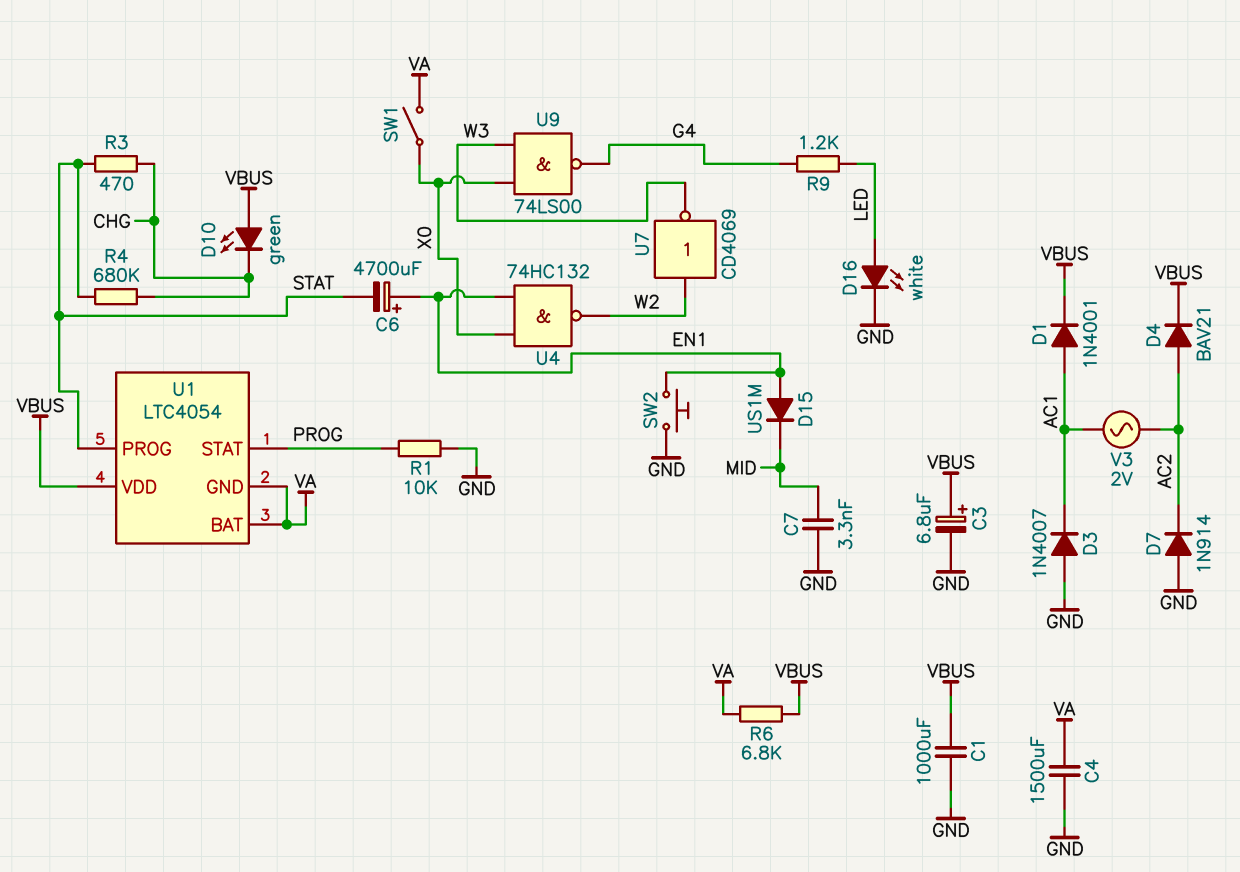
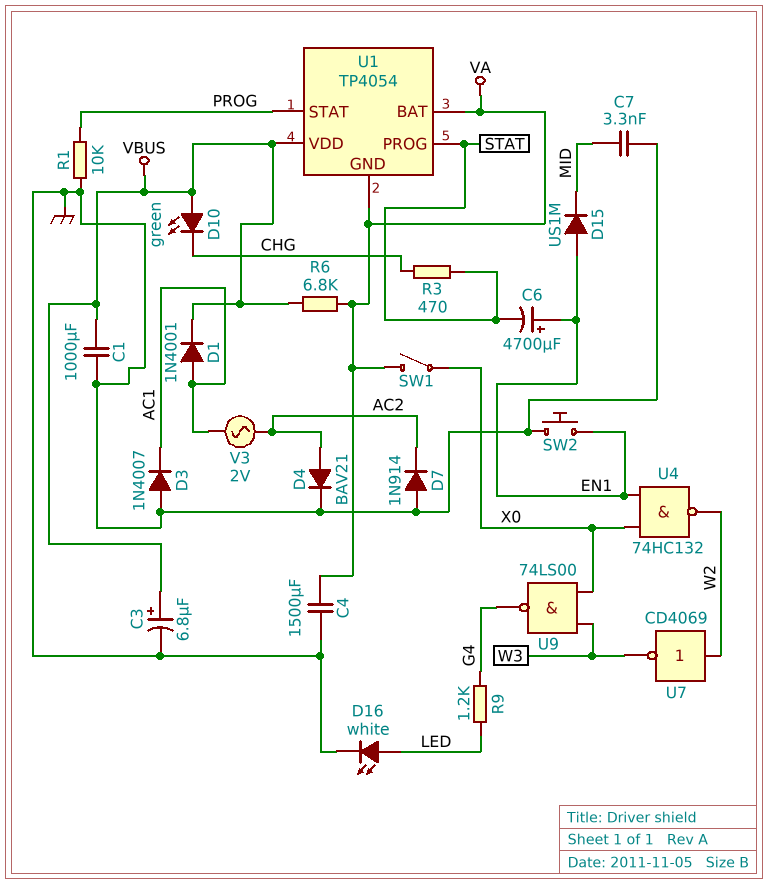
D4: diode BAV21 (A AC2, K VBUS) -> diode BAV21 (A AC2, K GND)
R4: 680k (CHG, STAT) -> none
U1: LTC4054 -> TP4054

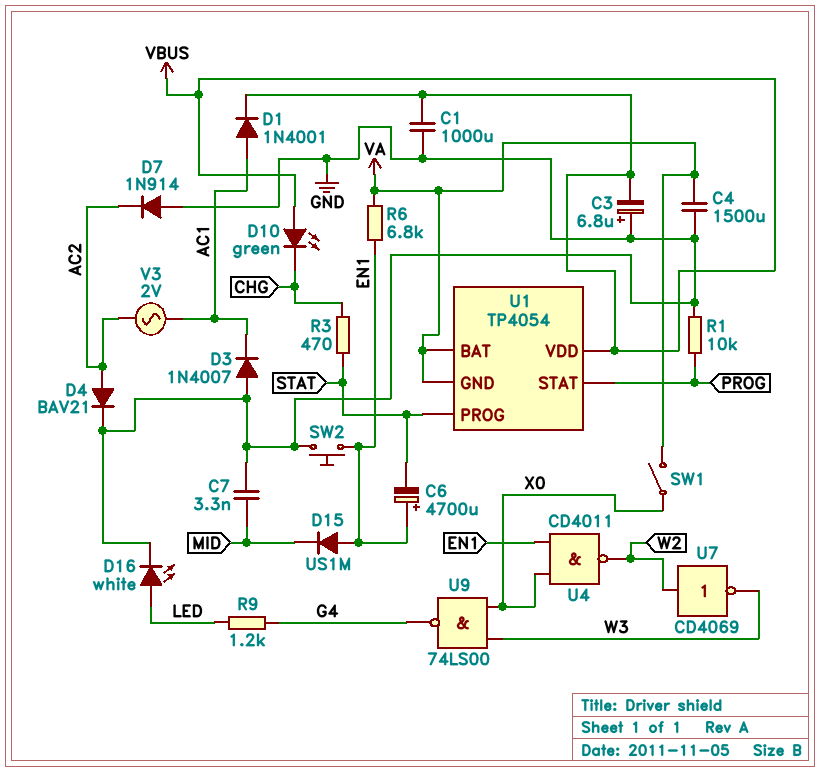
C3: 6.8uF (plus VBUS, minus GND) -> 6.8uF (plus GND, minus VBUS)
R6: 6.8k (VA, VBUS) -> 6.8k (EN1, VA)
U4: NAND 74HC132 (in EN1, in X0, out W2) -> NAND CD4011 (in EN1, in X0, out W2)

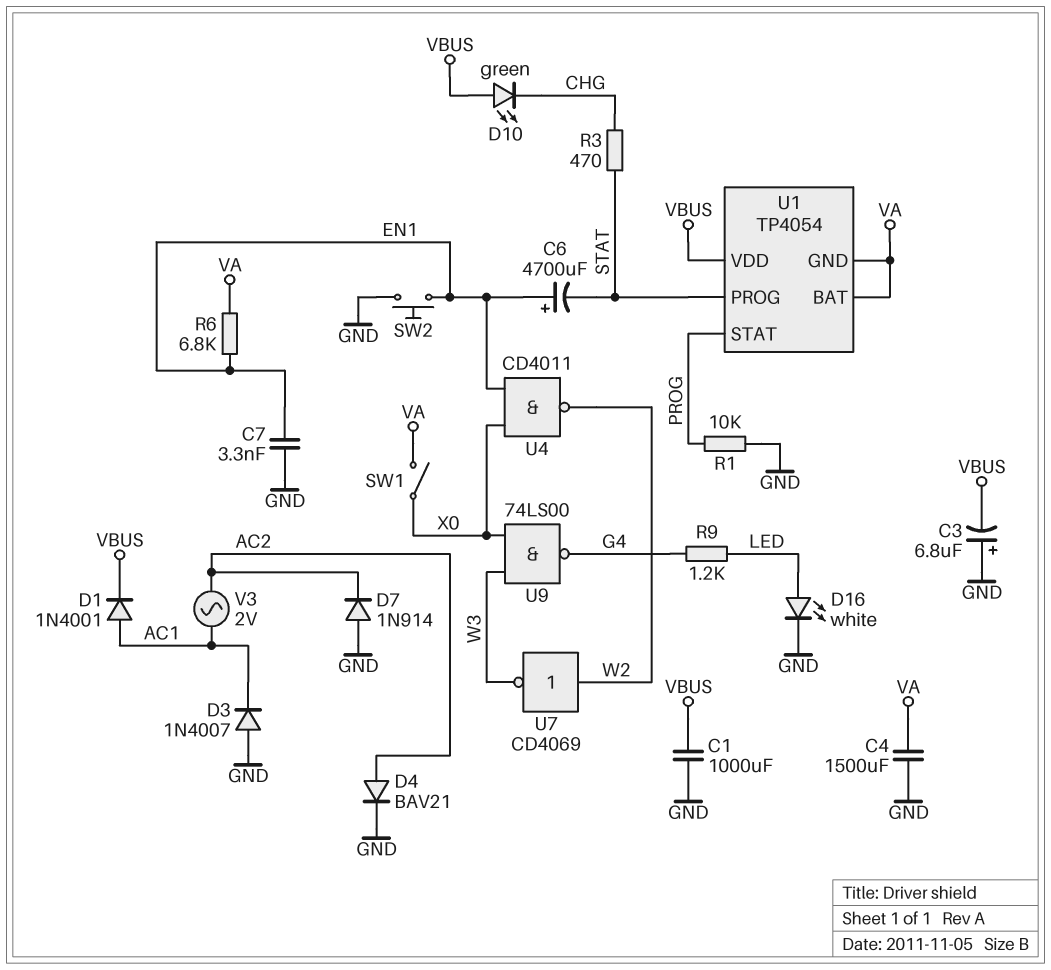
C7: 3.3nF (GND, MID) -> 3.3nF (EN1, GND)
D15: diode US1M (A EN1, K MID) -> none

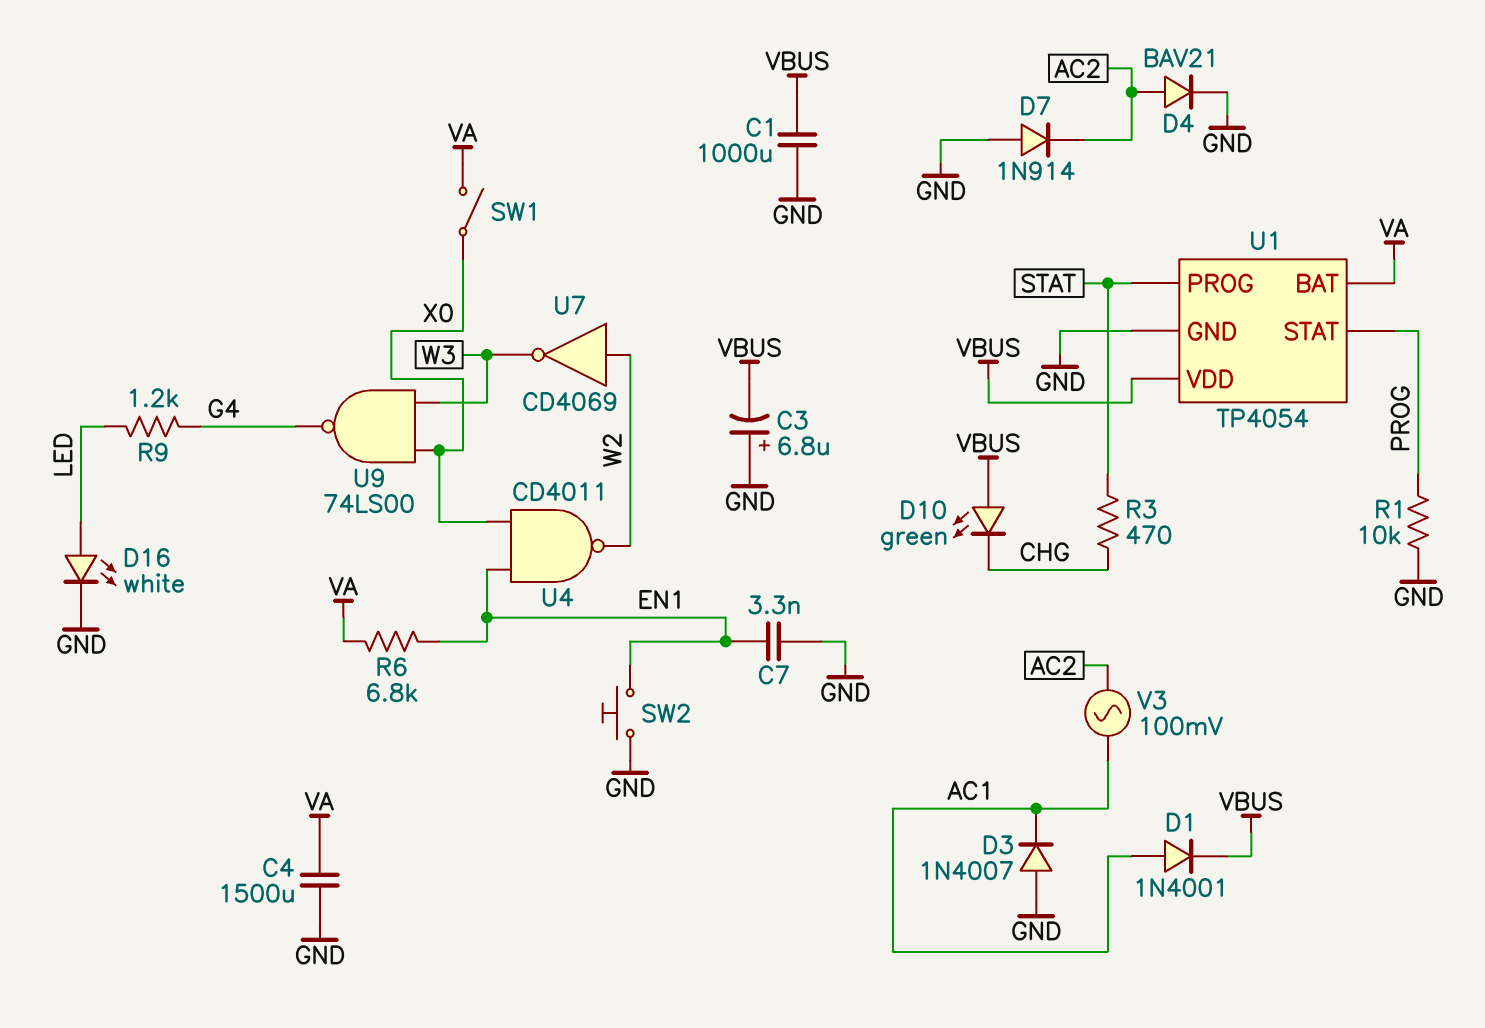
C6: 4700uF (plus EN1, minus STAT) -> none
U1 pin GND: VA -> GND
V3: AC 2V (AC1, AC2) -> AC 100mV (AC1, AC2)

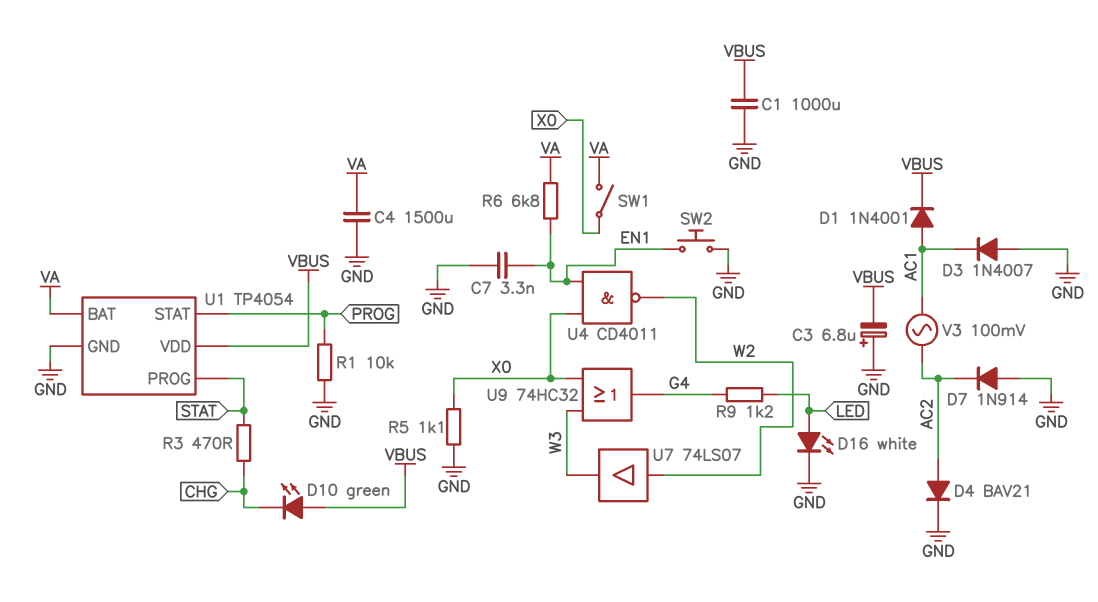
R5: none -> 1.1k (GND, X0)
U7: NOT CD4069 (in W2, out W3) -> buffer 74LS07 (in W2, out W3)
U9: NAND 74LS00 (in W3, in X0, out G4) -> OR 74HC32 (in W3, in X0, out G4)

